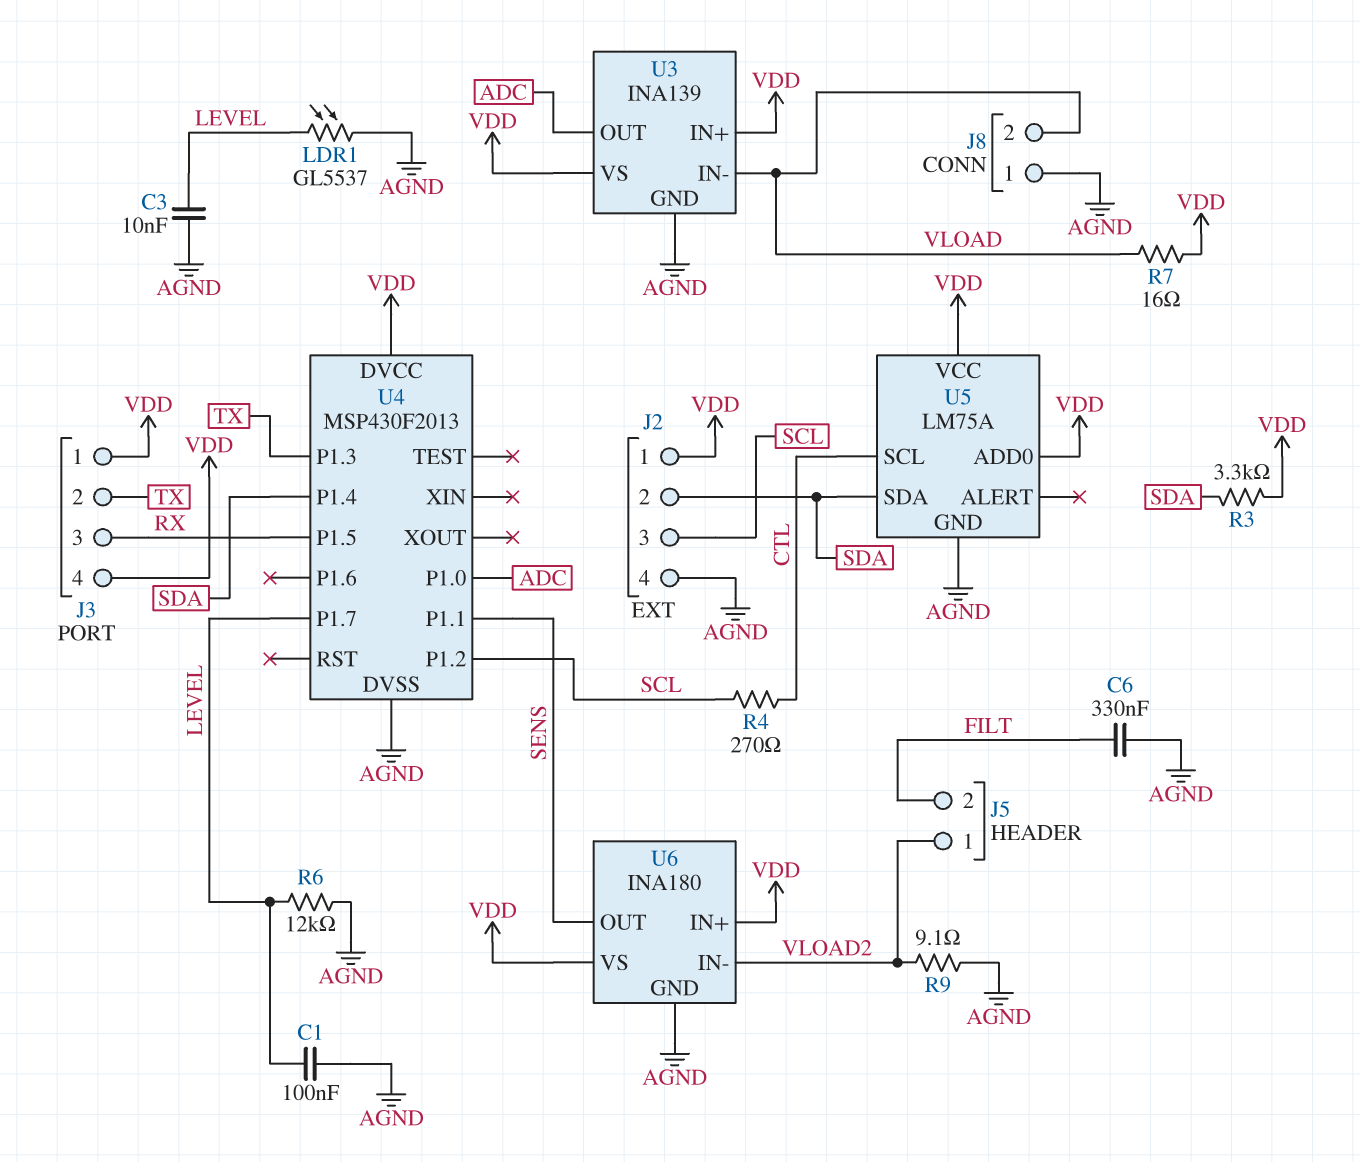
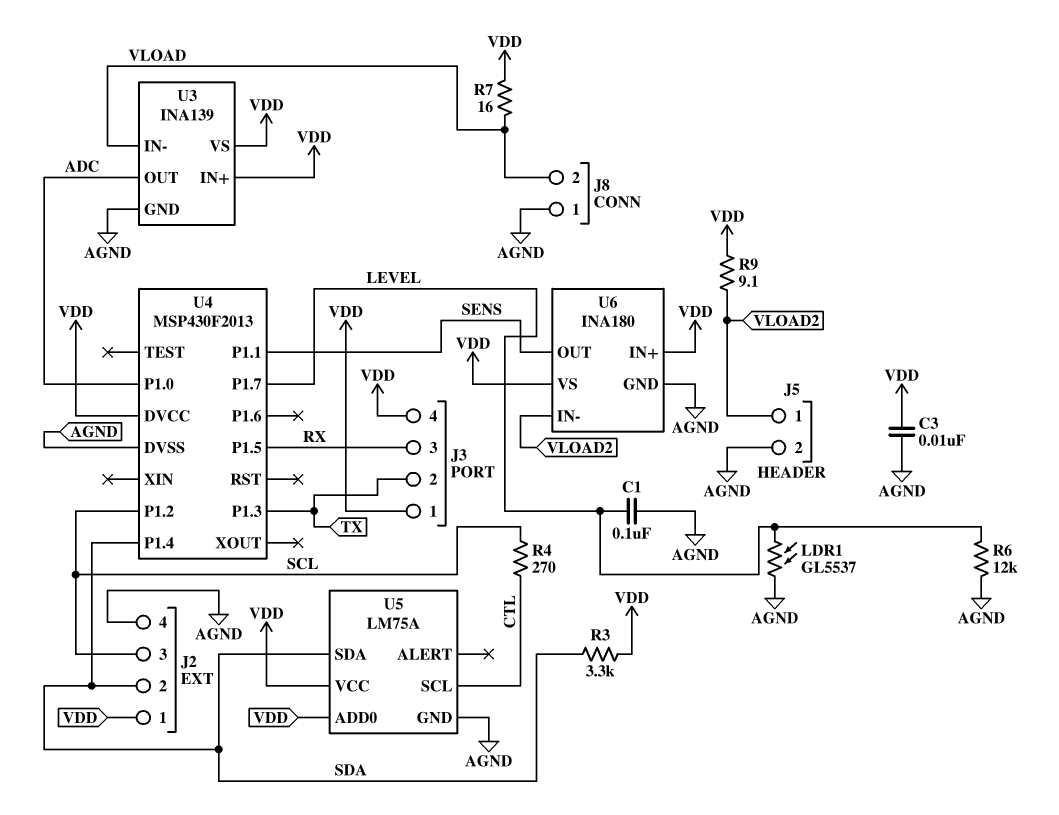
C3: 10nF (AGND, LEVEL) -> 10nF (AGND, VDD)
C6: 330nF (AGND, FILT) -> none
J5 pin 2: FILT -> AGND
R9: 9.1 (AGND, VLOAD2) -> 9.1 (VDD, VLOAD2)

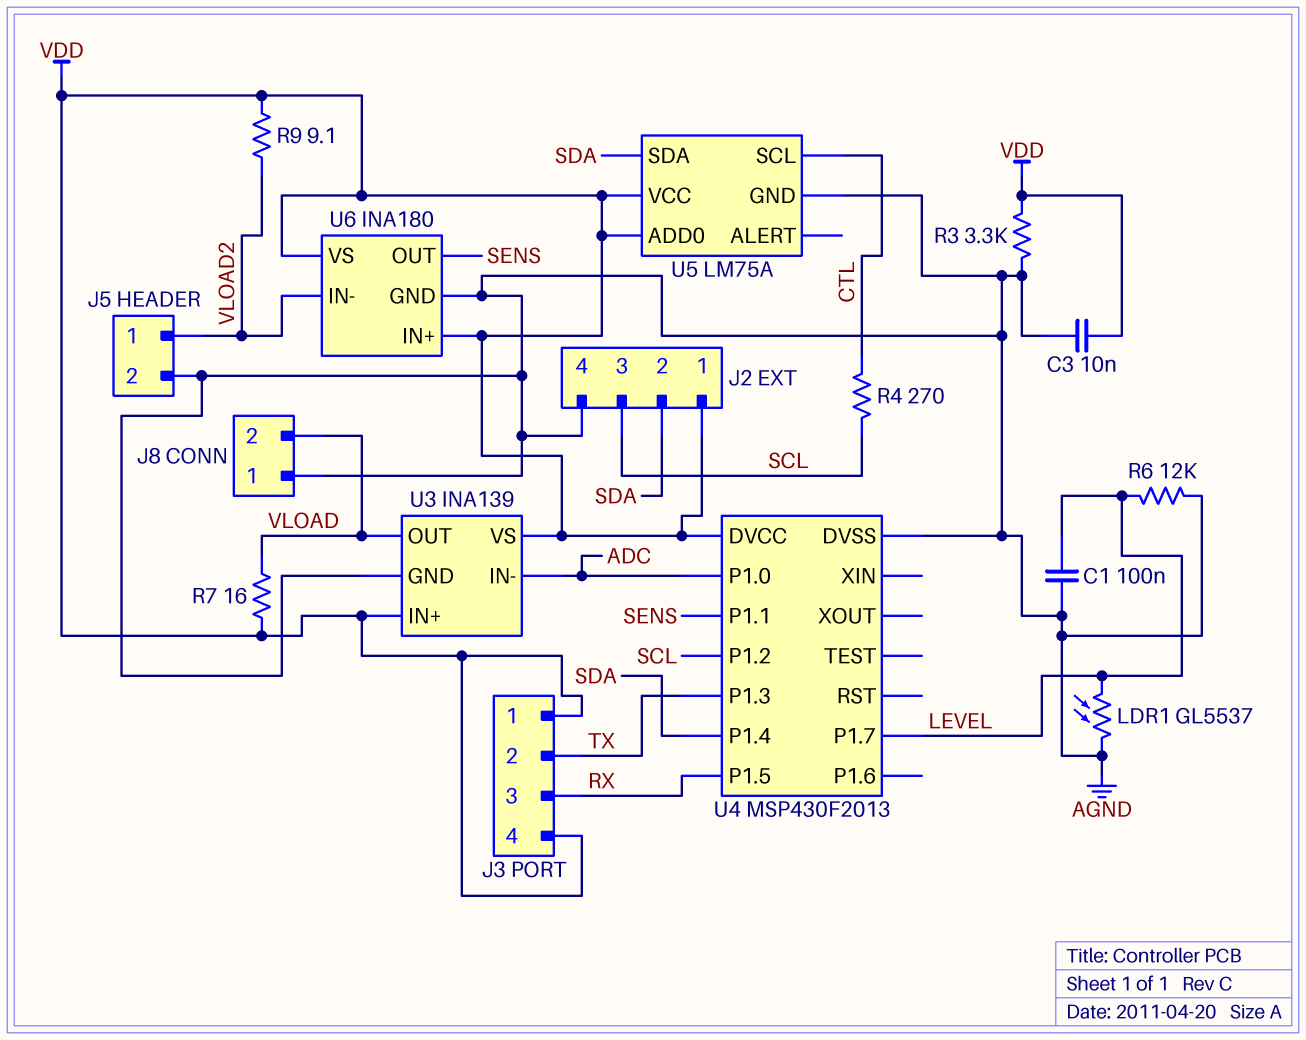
R3: 3.3k (SDA, VDD) -> 3.3k (AGND, VDD)
U3 pin IN-: VLOAD -> ADC
U3 pin OUT: ADC -> VLOAD

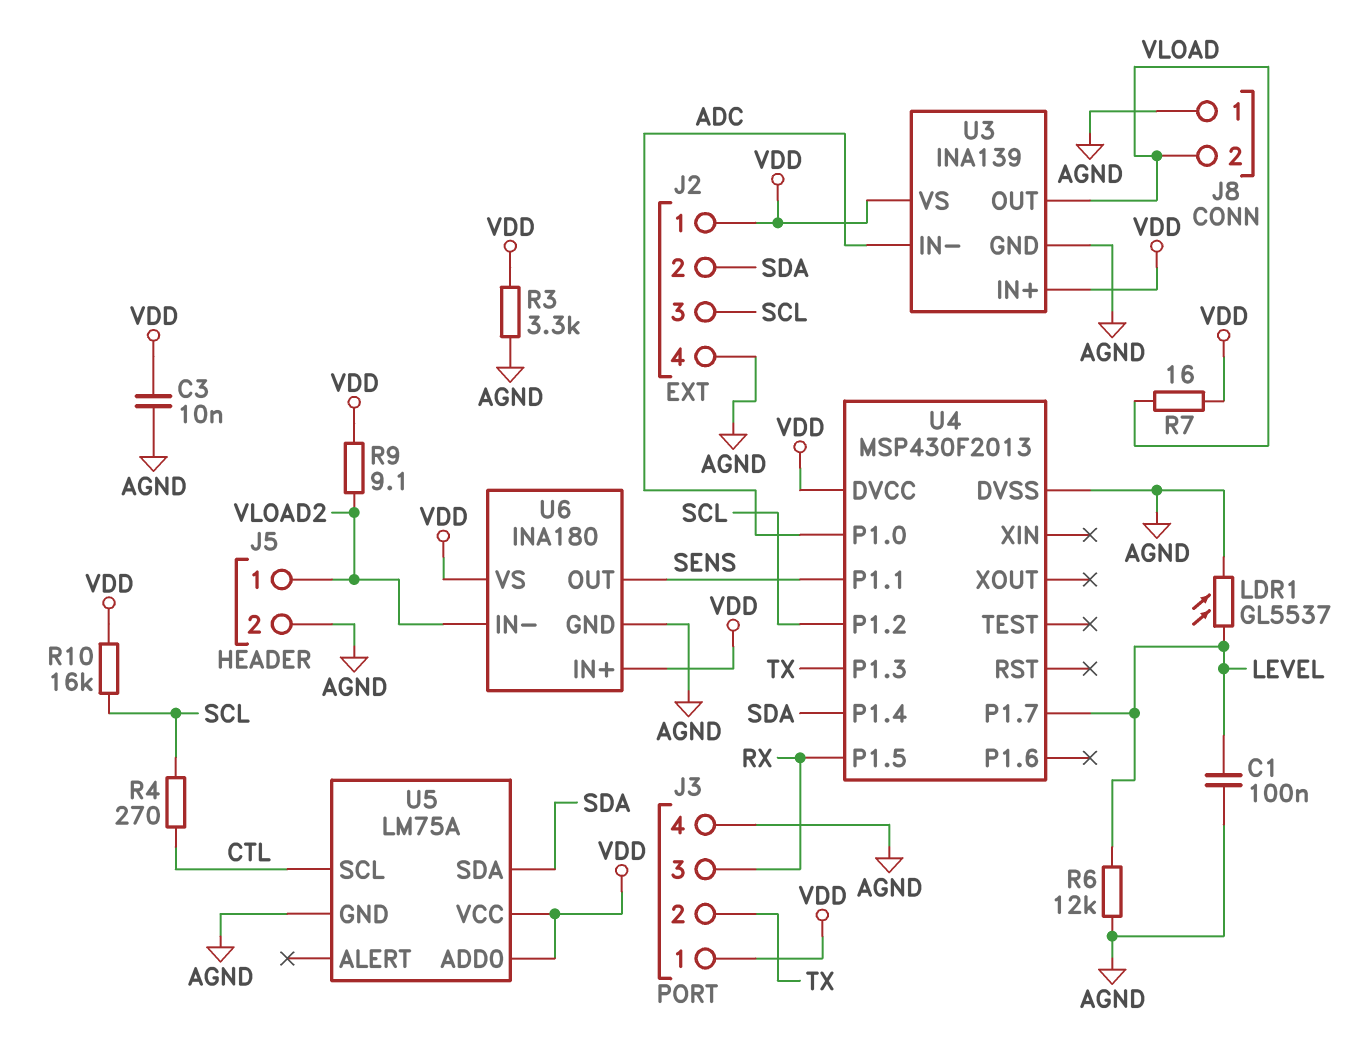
J3 pin 4: VDD -> AGND
R10: none -> 16k (SCL, VDD)

